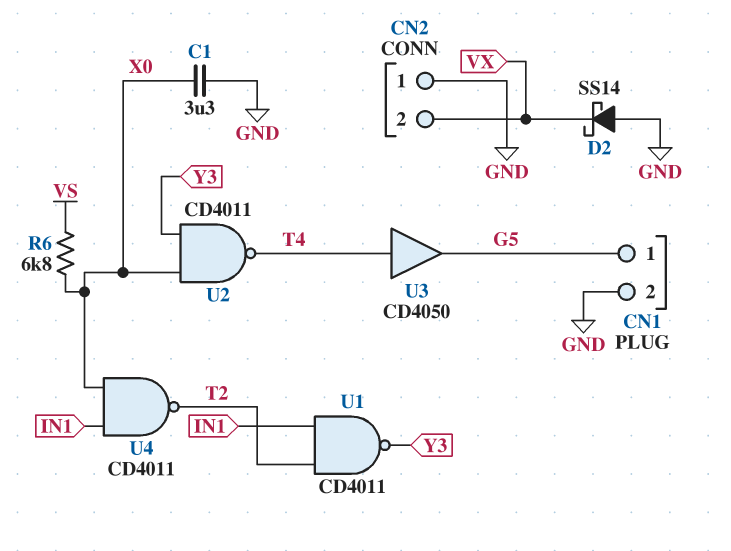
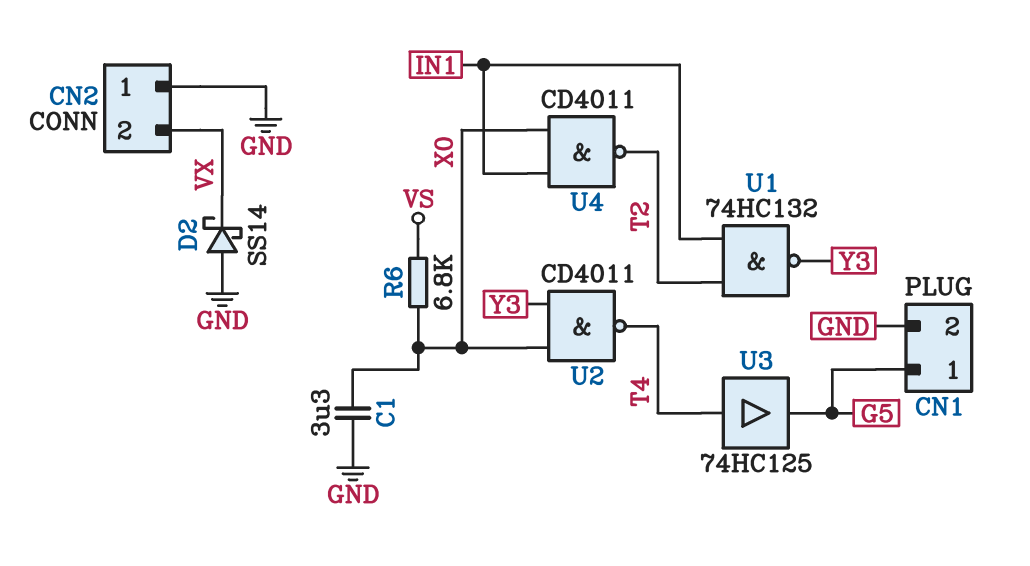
U1: NAND CD4011 (in IN1, in T2, out Y3) -> NAND 74HC132 (in IN1, in T2, out Y3)
U3: buffer CD4050 (in T4, out G5) -> buffer 74HC125 (in T4, out G5)

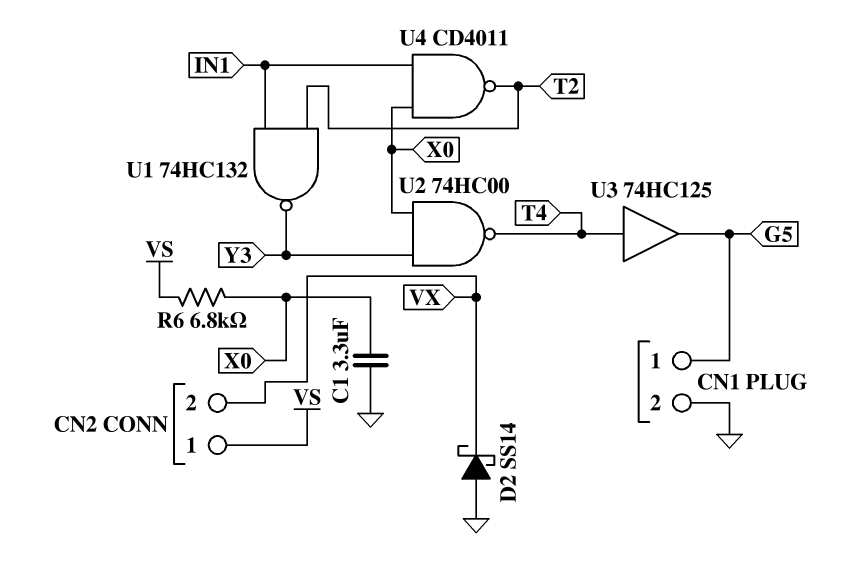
CN2 pin 1: GND -> VS
U2: NAND CD4011 (in X0, in Y3, out T4) -> NAND 74HC00 (in X0, in Y3, out T4)

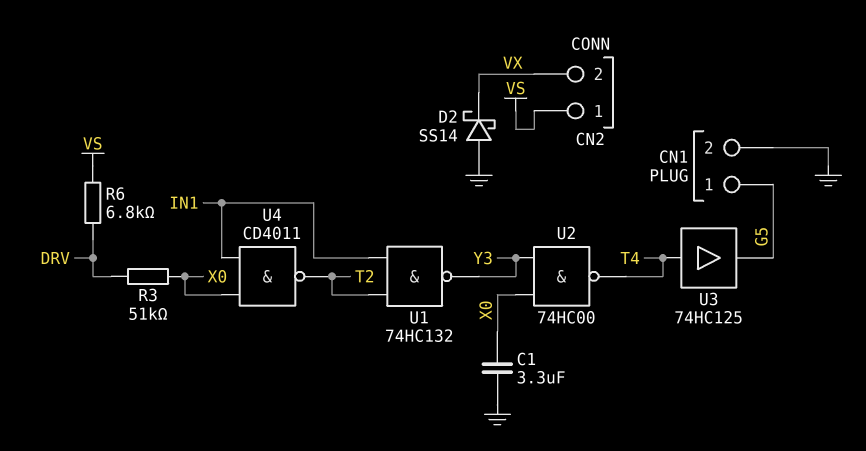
R3: none -> 51k (DRV, X0)
R6: 6.8k (VS, X0) -> 6.8k (DRV, VS)

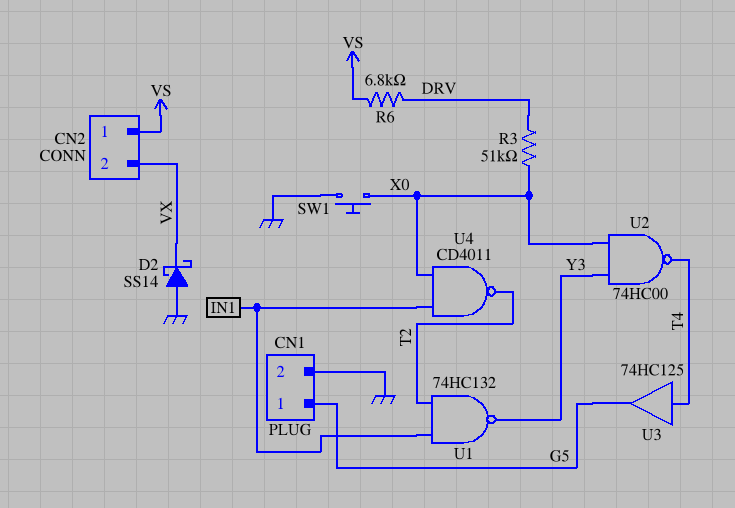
C1: 3.3uF (GND, X0) -> none
SW1: none -> button (GND, X0)

